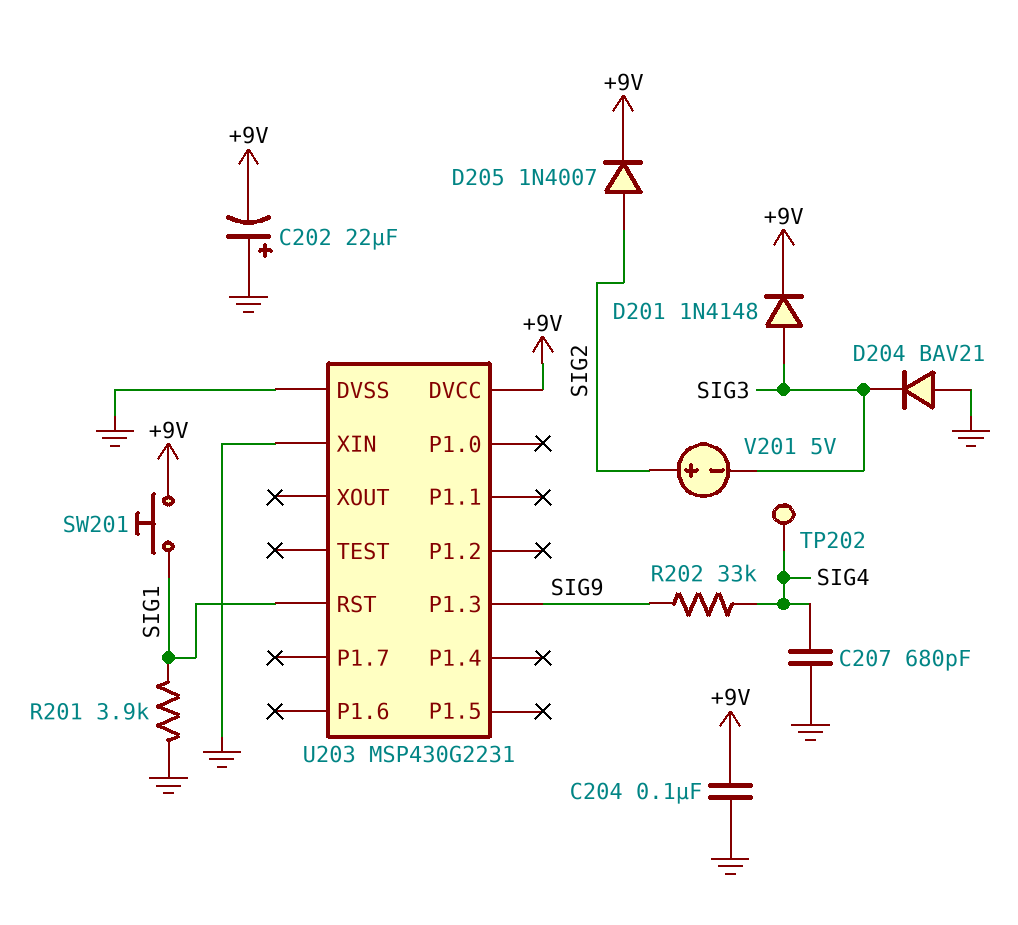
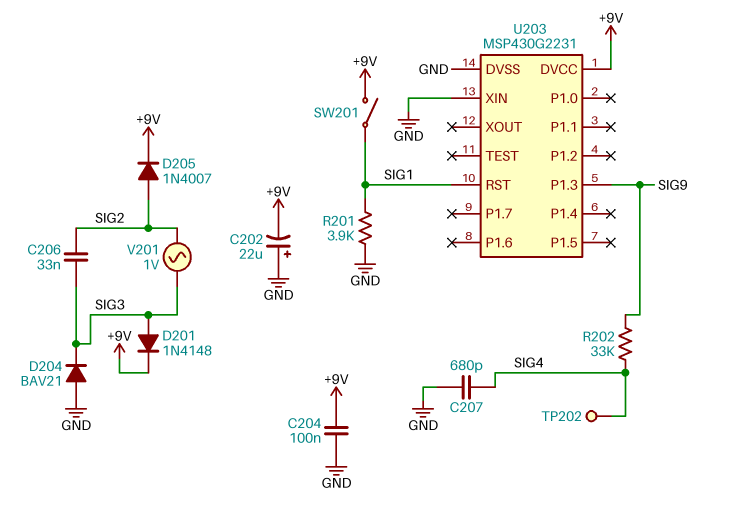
C206: none -> 33nF (SIG2, SIG3)
SW201: button (+9V, SIG1) -> switch (+9V, SIG1)
V201: 5V (plus SIG2, minus SIG3) -> AC 1V (SIG2, SIG3)

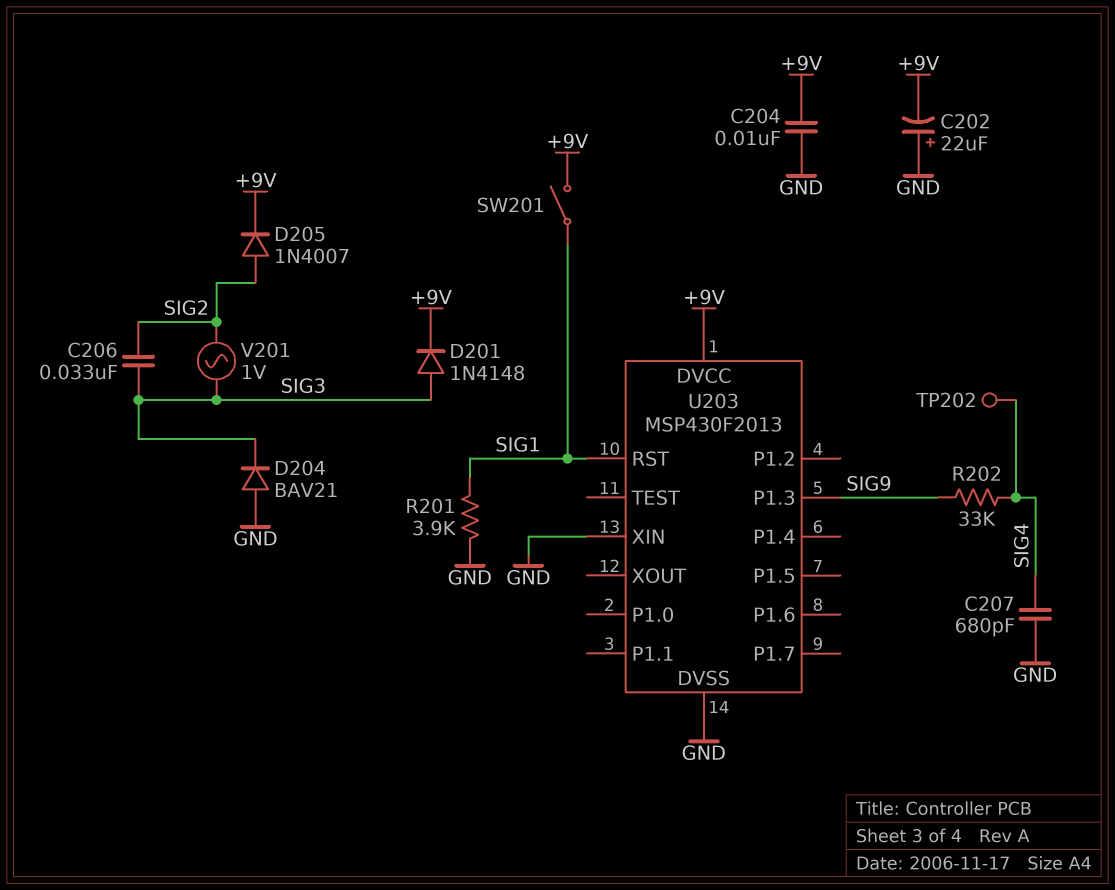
C204: 100nF (+9V, GND) -> 10nF (+9V, GND)
U203: MSP430G2231 -> MSP430F2013

